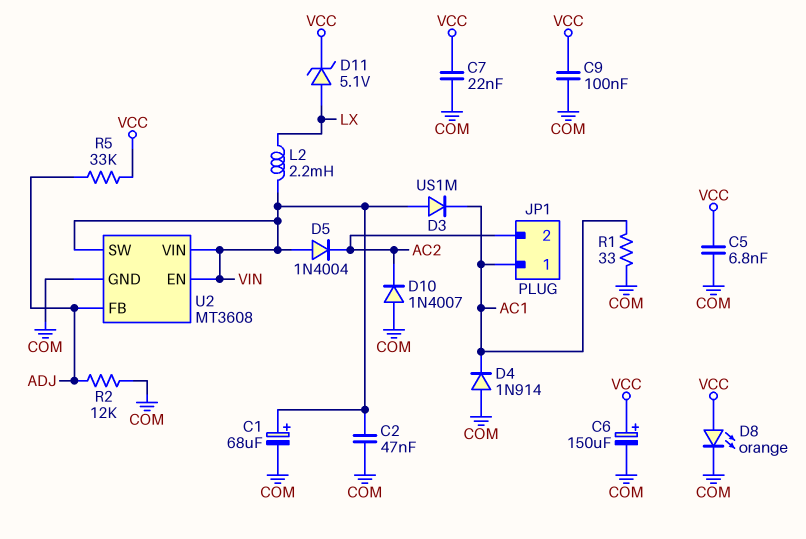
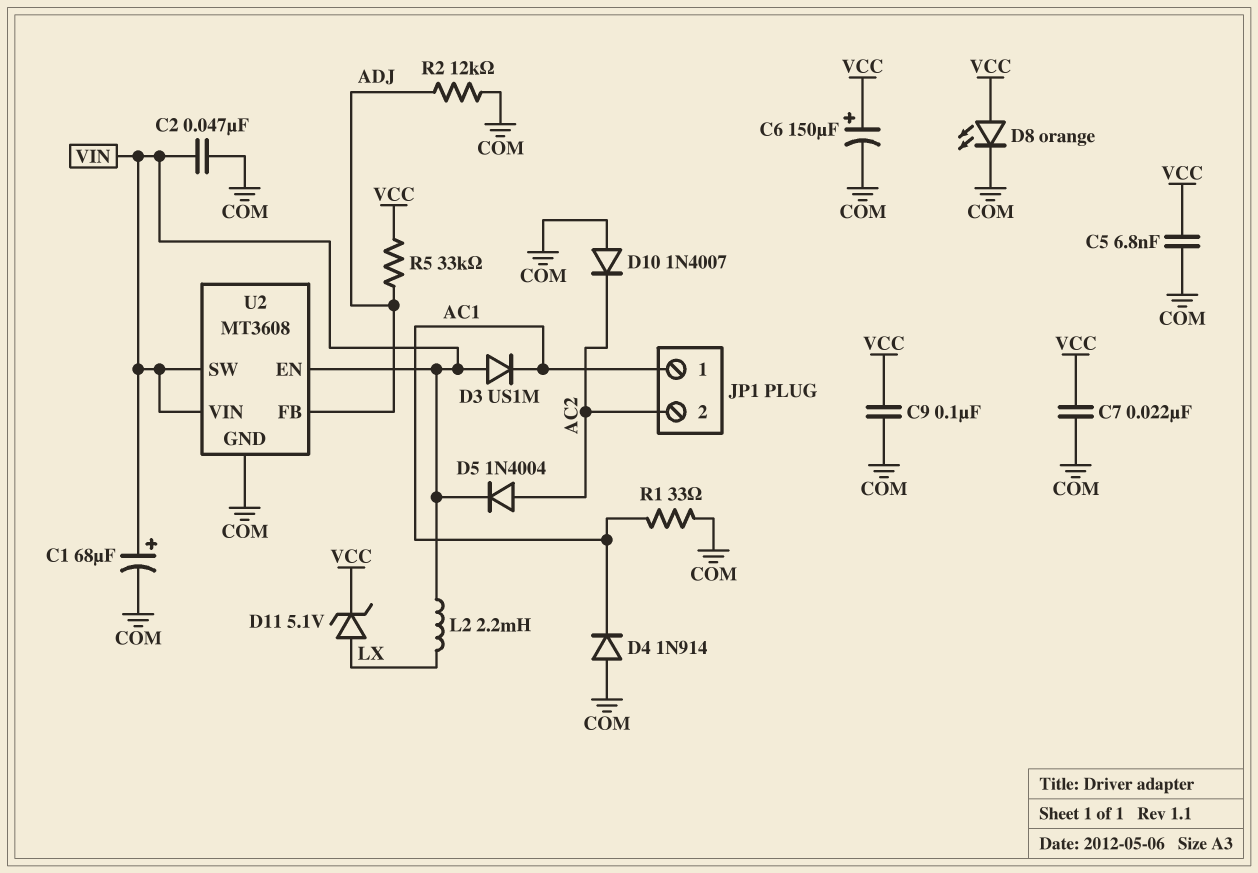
D5: diode 1N4004 (A VIN, K AC2) -> diode 1N4004 (A AC2, K VIN)

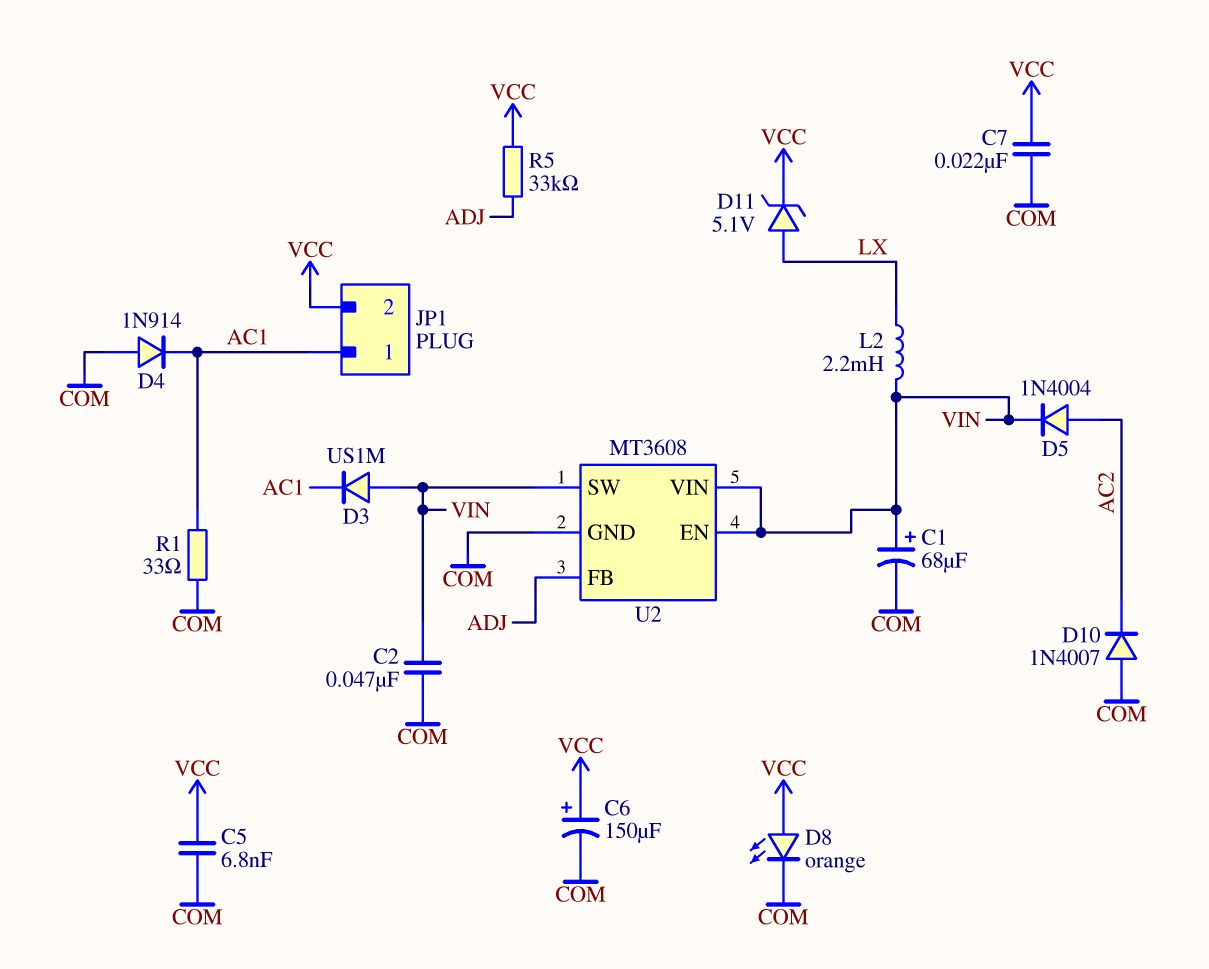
C9: 100nF (COM, VCC) -> none
JP1 pin 2: AC2 -> VCC
R2: 12k (ADJ, COM) -> none

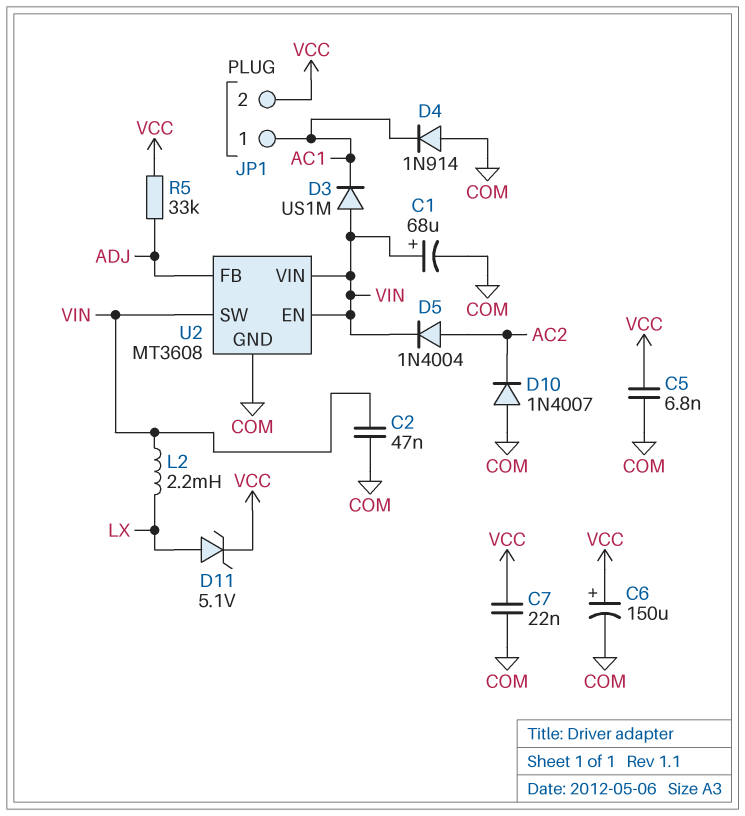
D8: LED orange (A VCC, K COM) -> none
R1: 33 (AC1, COM) -> none

